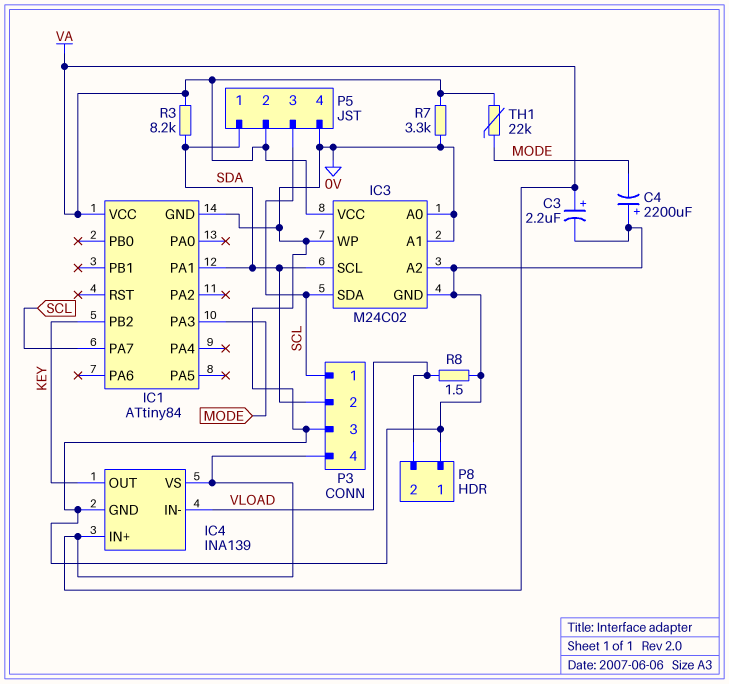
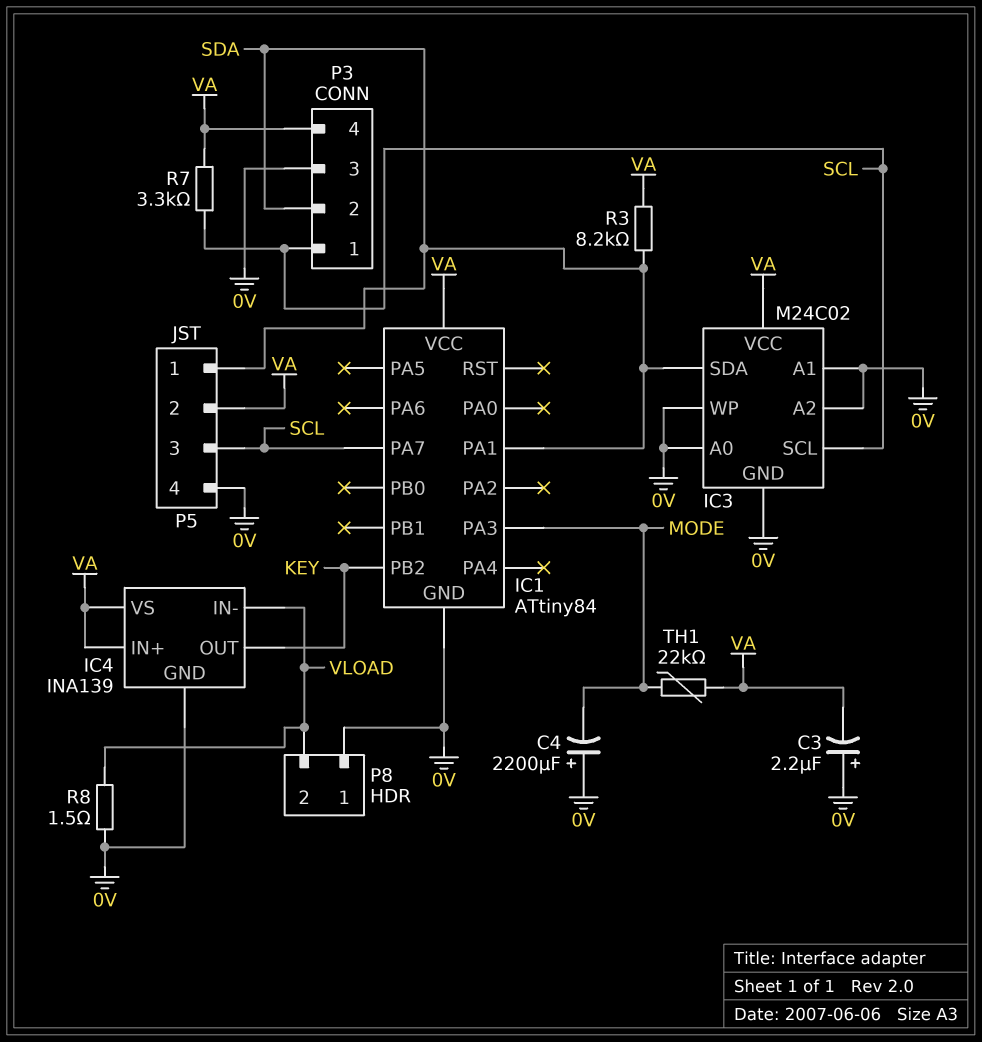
C3: 2.2uF (plus VA, minus 0V) -> 2.2uF (plus 0V, minus VA)
IC3 pin SCL: SDA -> SCL
IC3 pin SDA: SCL -> SDA
R7: 3.3k (0V, VA) -> 3.3k (SCL, VA)

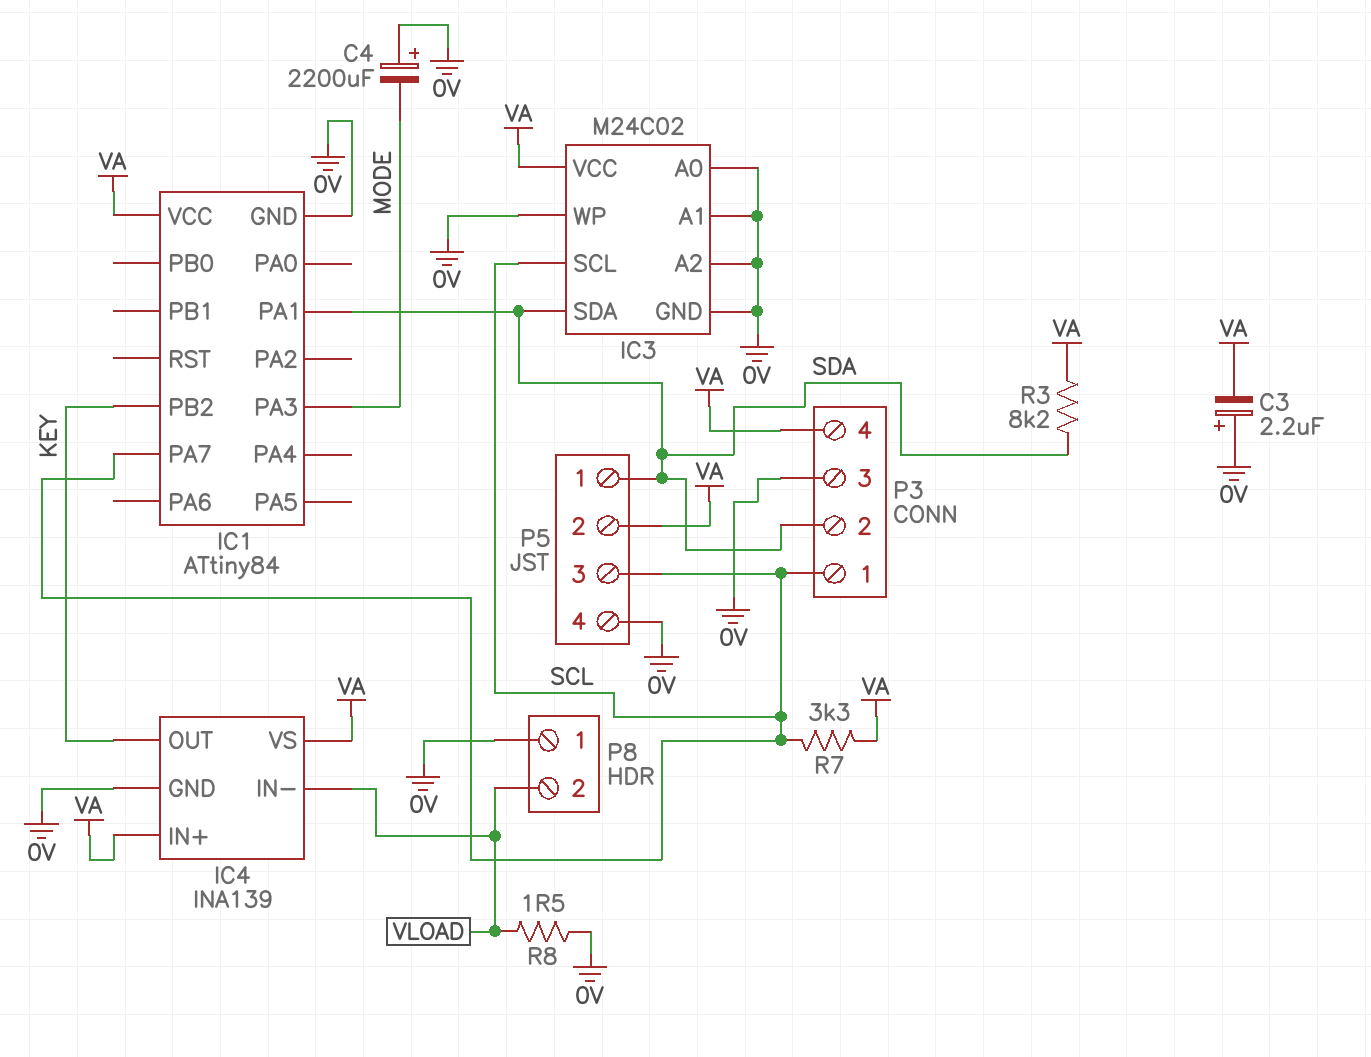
TH1: 22k (MODE, VA) -> none

